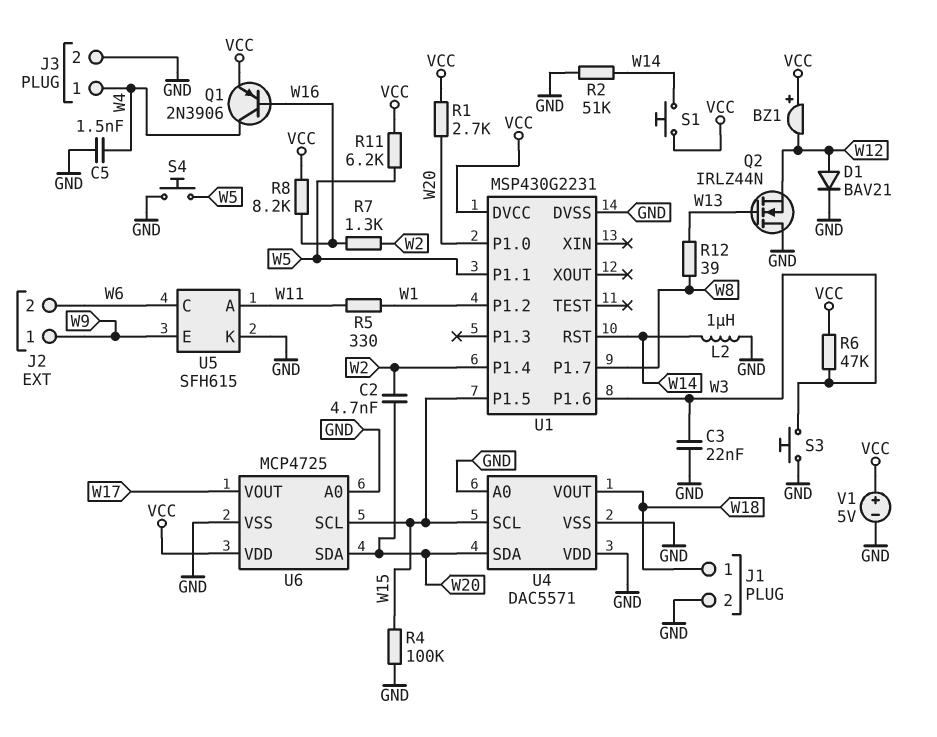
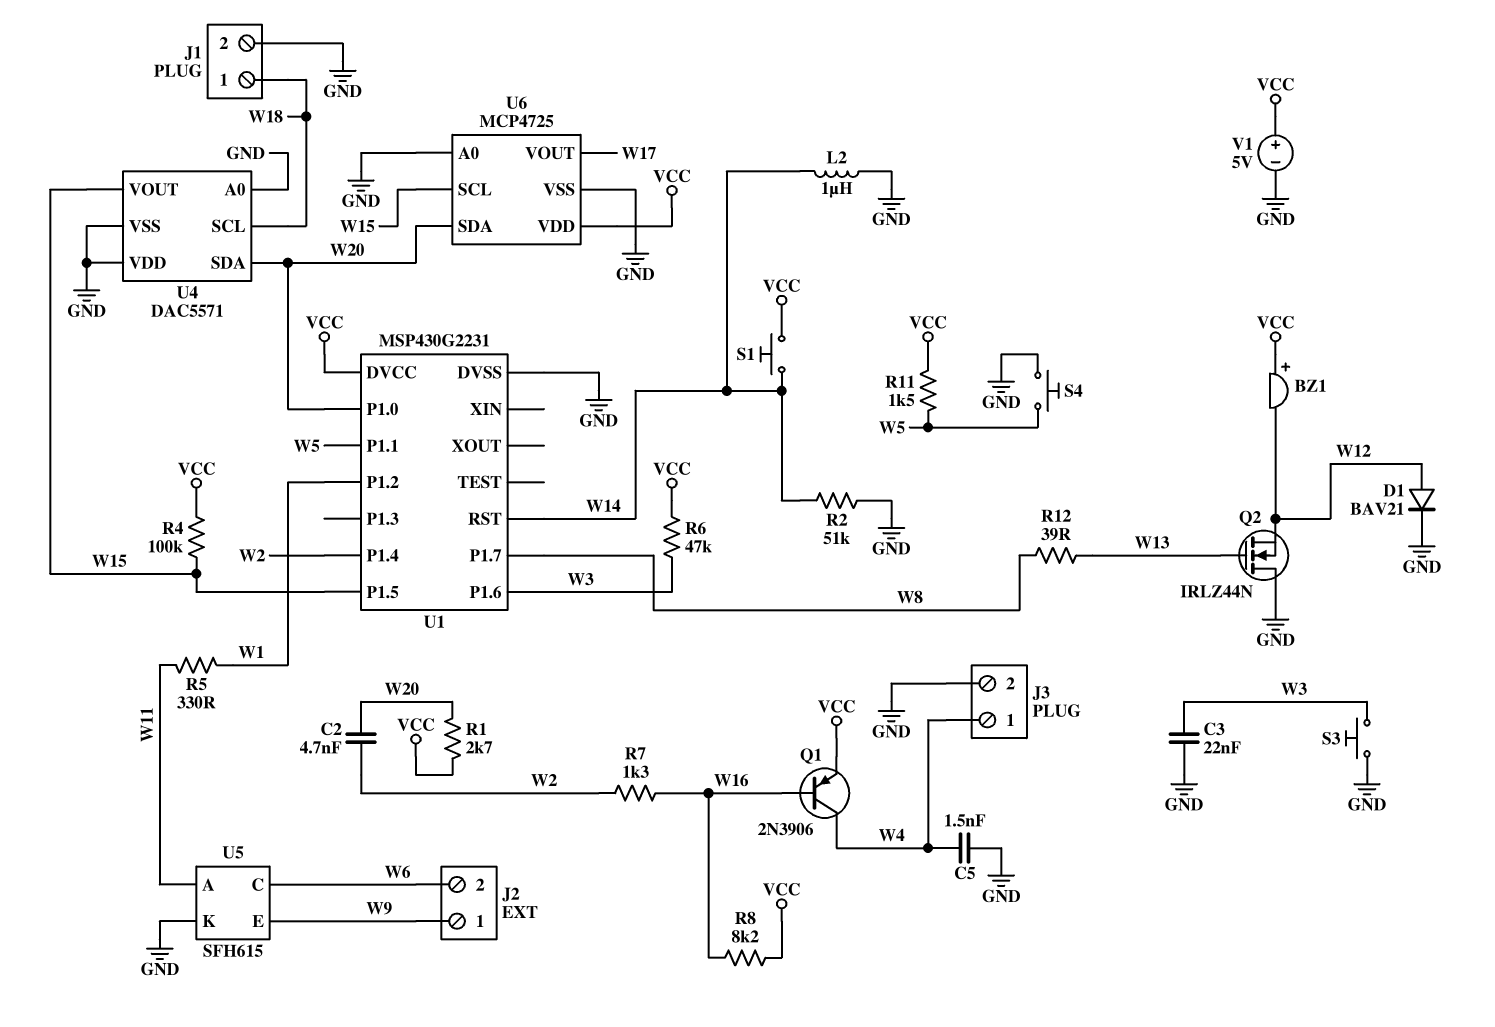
R4: 100k (GND, W15) -> 100k (VCC, W15)
R11: 6.2k (VCC, W5) -> 1.5k (VCC, W5)
U4 pin SCL: W15 -> W18
U4 pin VOUT: W18 -> W15

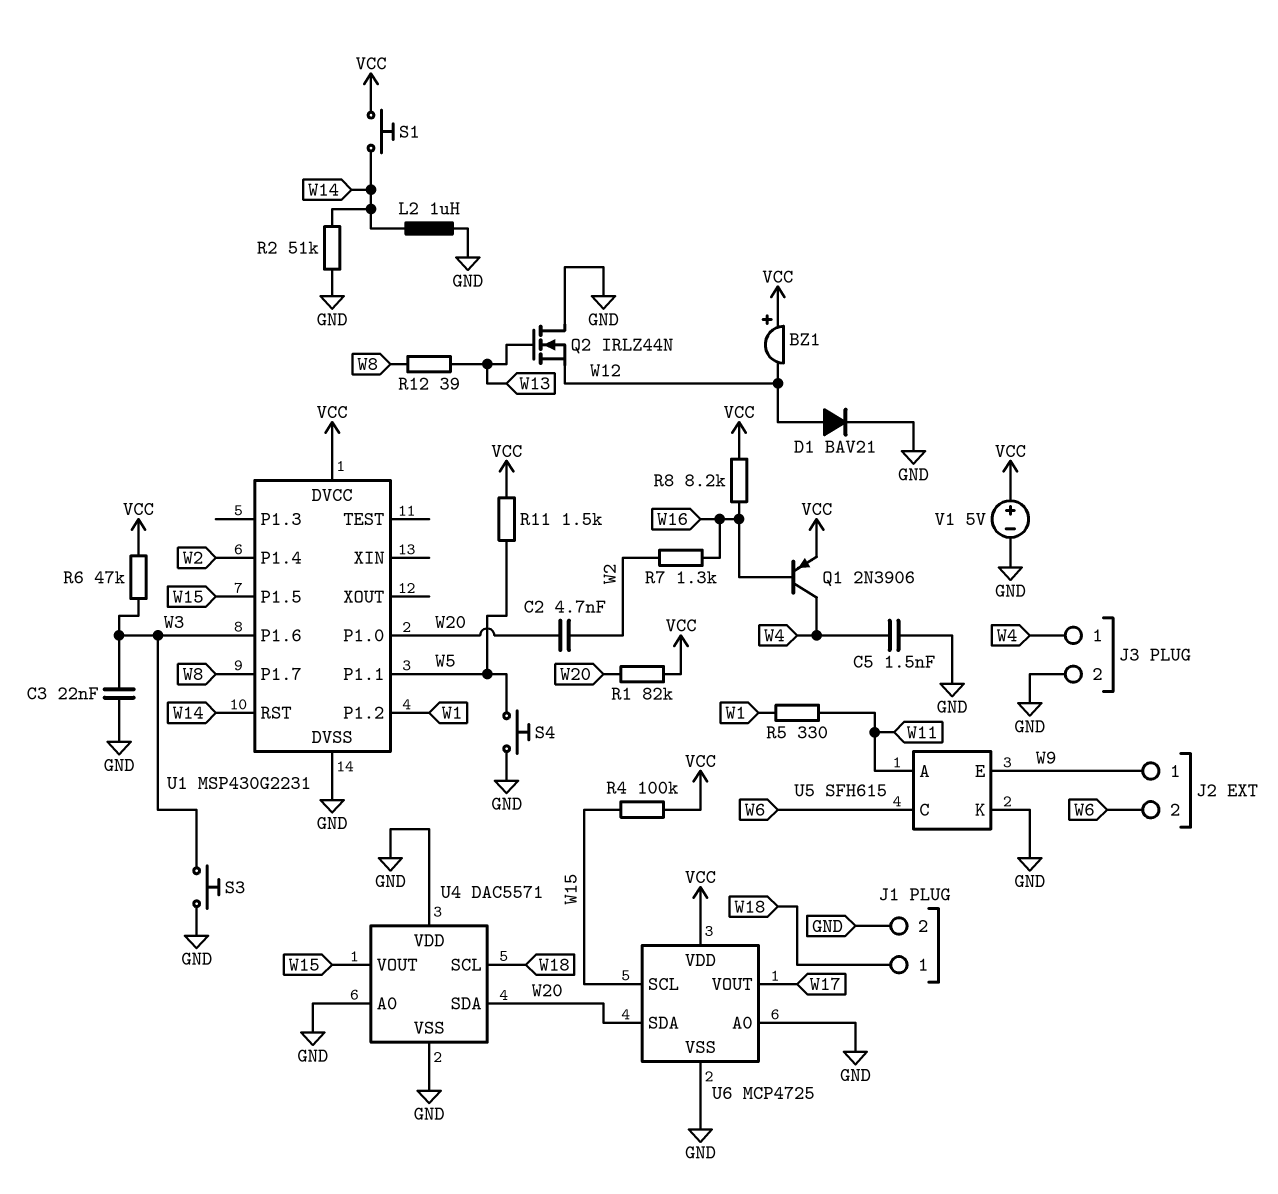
R1: 2.7k (VCC, W20) -> 82k (VCC, W20)

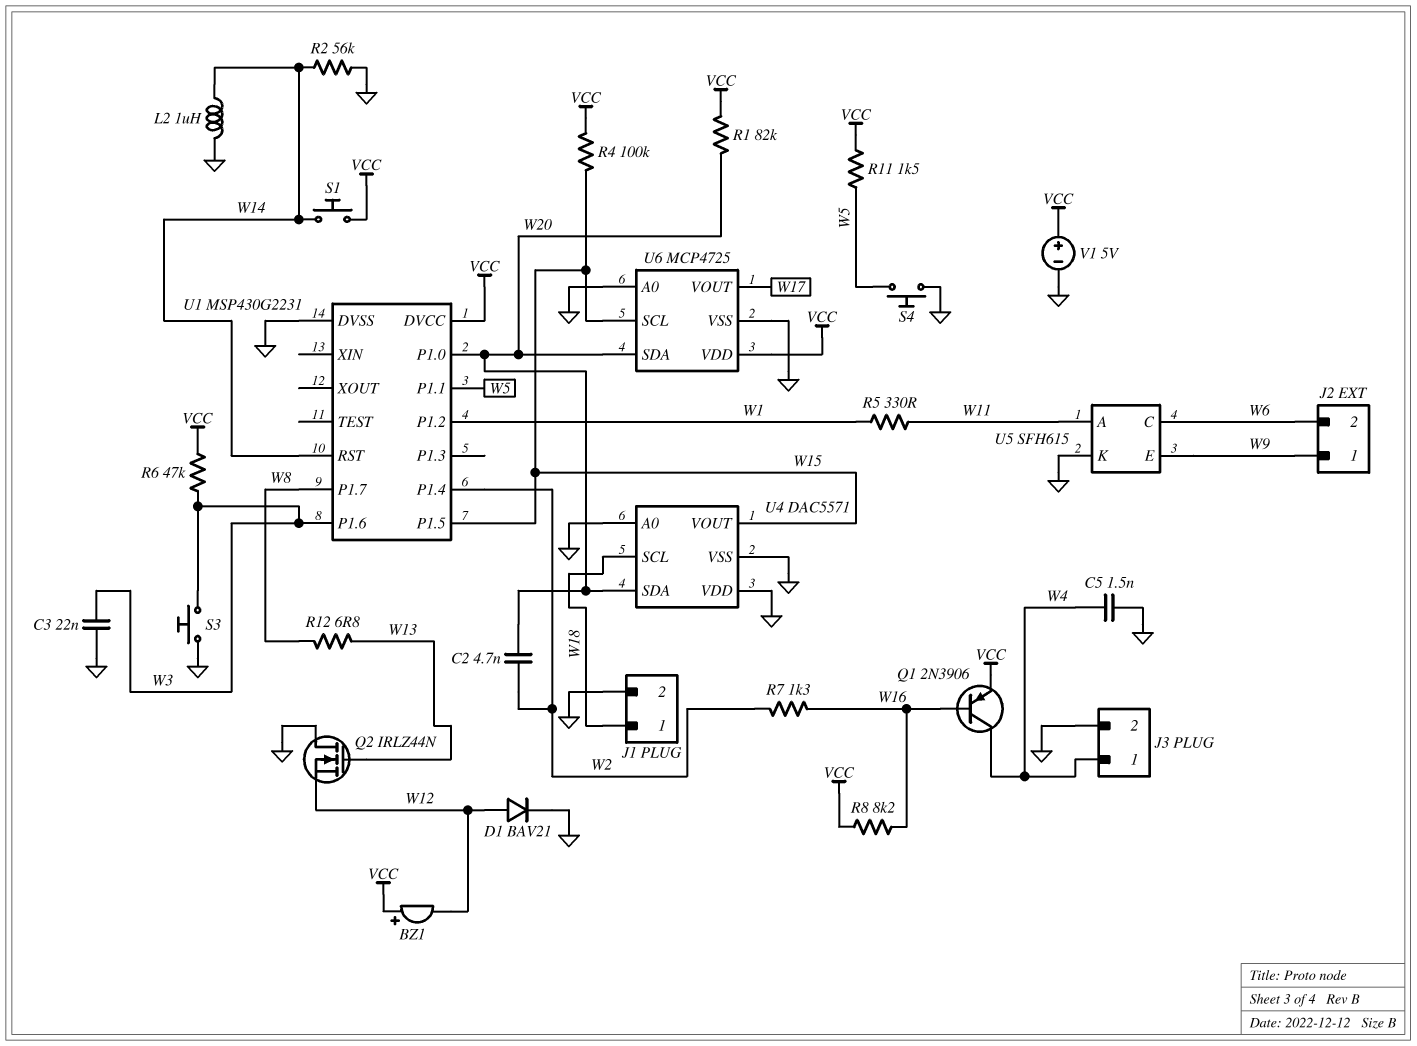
R2: 51k (GND, W14) -> 56k (GND, W14)
R12: 39 (W8, W13) -> 6.8 (W8, W13)

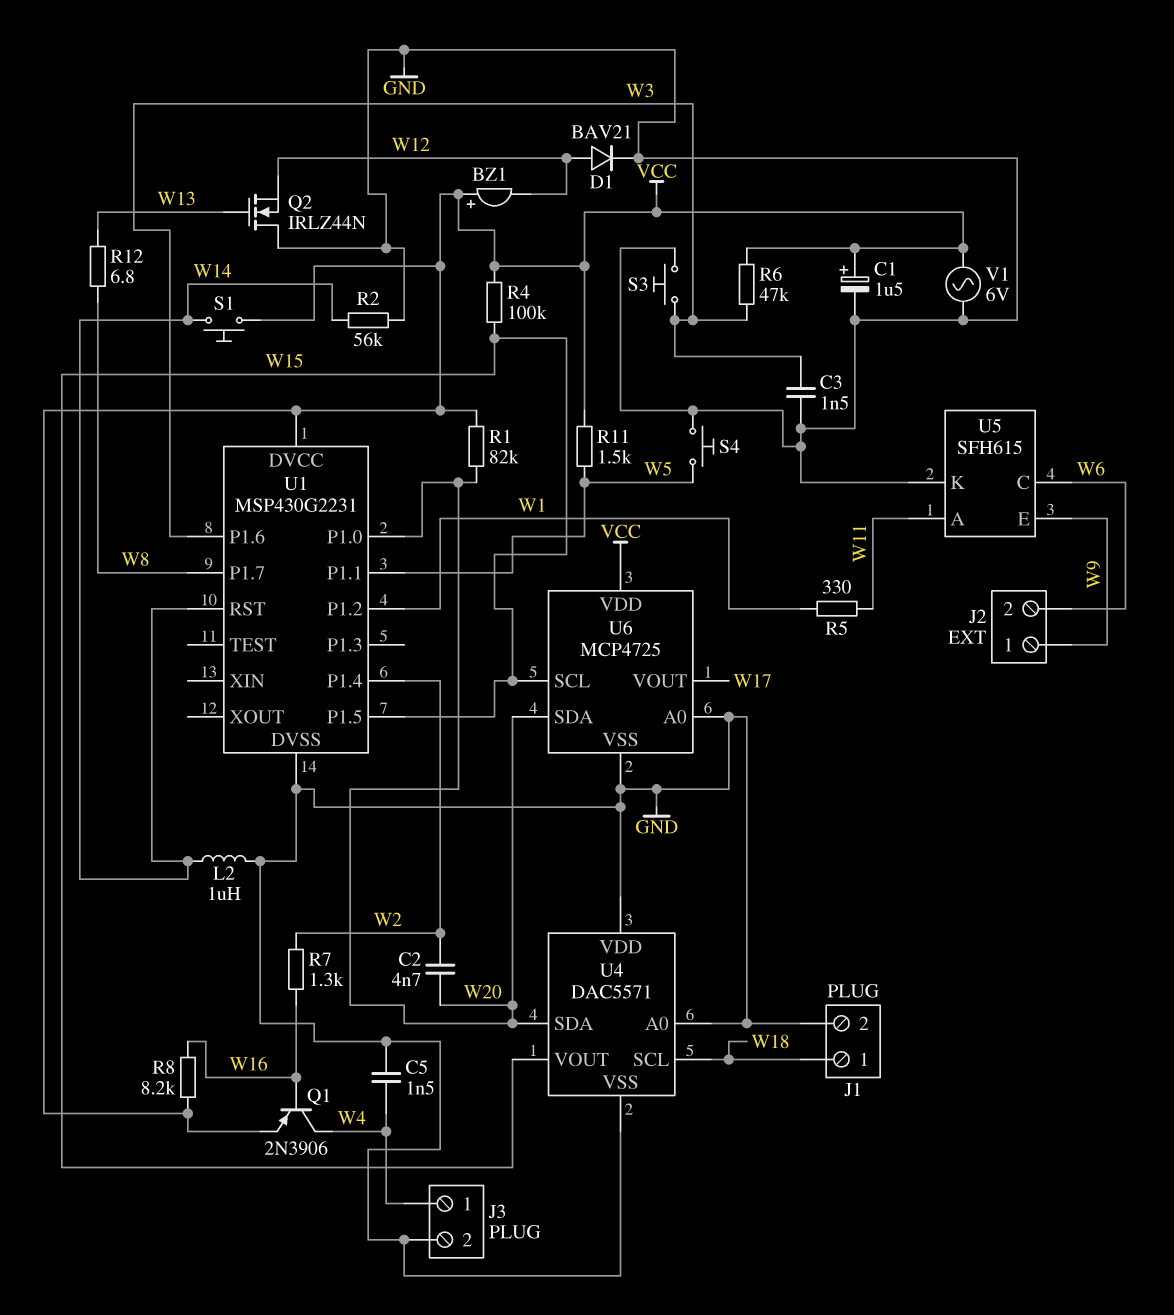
C1: none -> 1.5uF (plus VCC, minus GND)
C3: 22nF (GND, W3) -> 1.5nF (GND, W3)
V1: 5V (plus VCC, minus GND) -> AC 6V (GND, VCC)

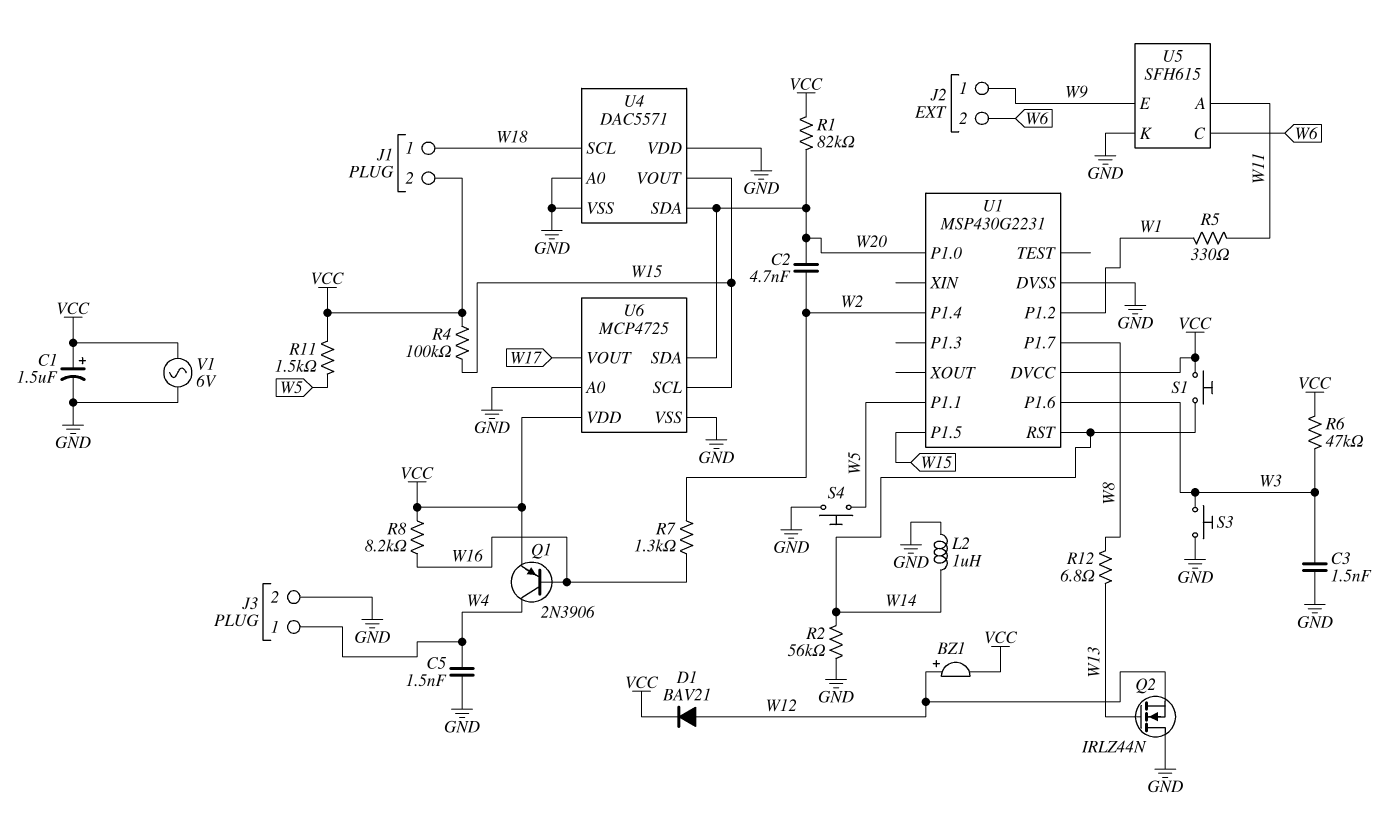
BZ1: buzzer (plus VCC, minus W12) -> buzzer (plus W12, minus VCC)
D1: diode BAV21 (A W12, K GND) -> diode BAV21 (A W12, K VCC)
J1 pin 2: GND -> VCC

